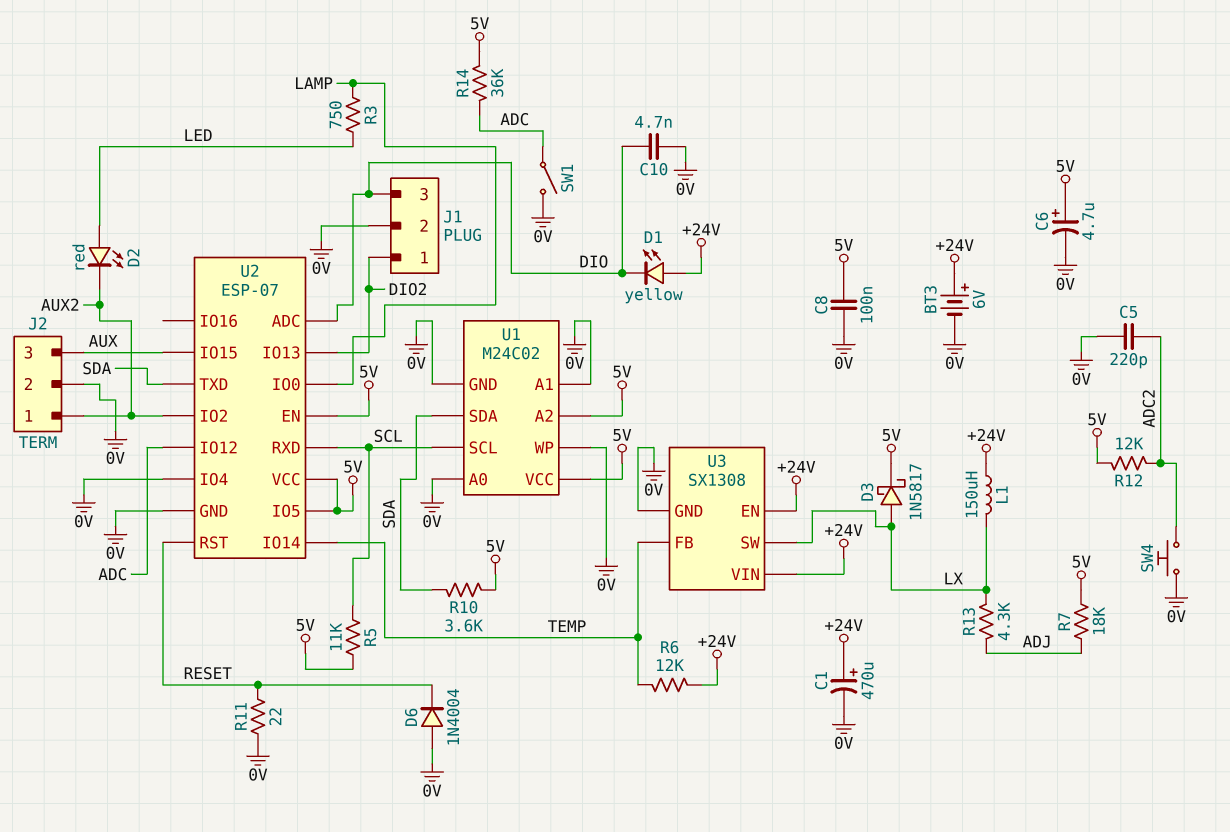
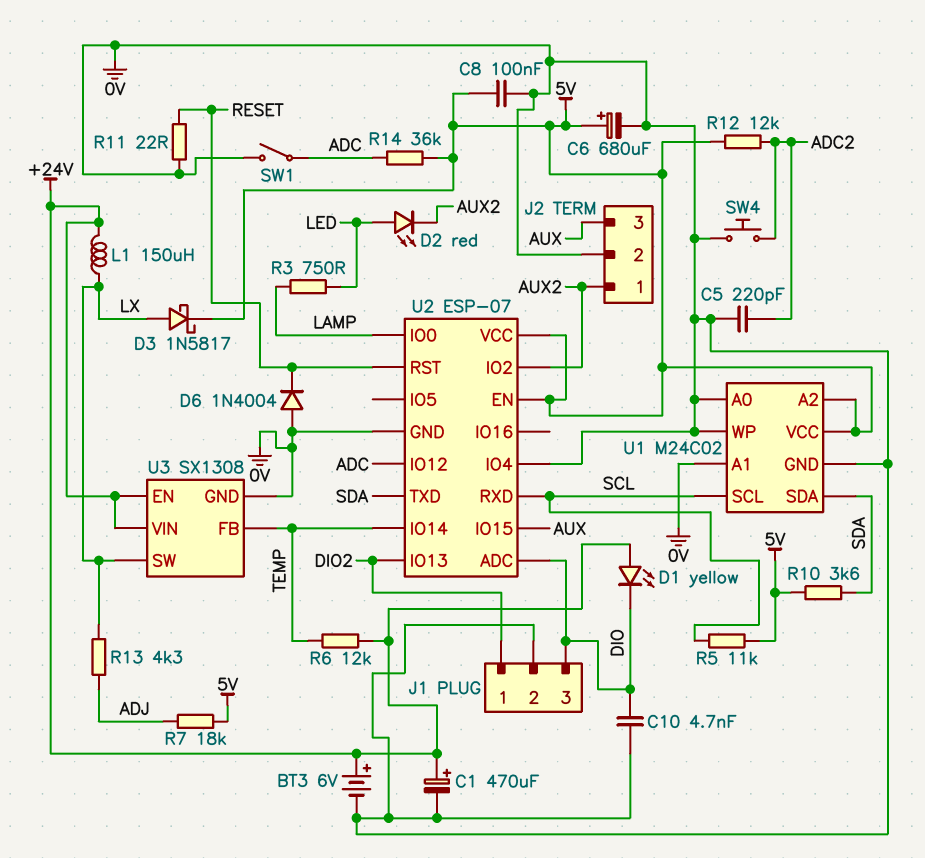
C6: 4.7uF (plus 5V, minus 0V) -> 680uF (plus 5V, minus 0V)
U2 pin IO5: 5V -> none

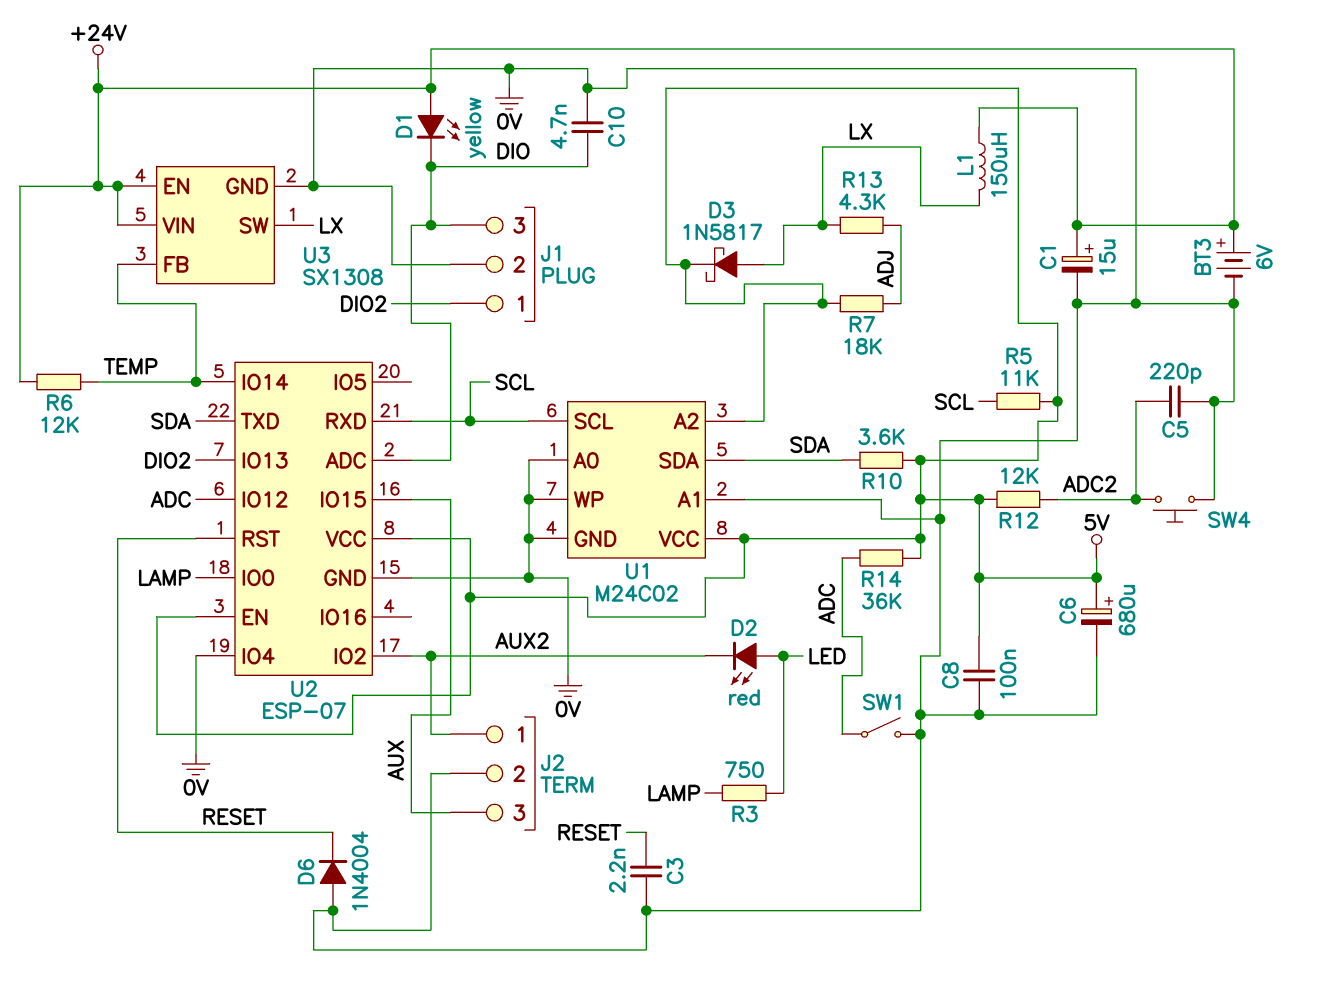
C1: 470uF (plus +24V, minus 0V) -> 15uF (plus +24V, minus 0V)
C3: none -> 2.2nF (0V, RESET)
R11: 22 (0V, RESET) -> none

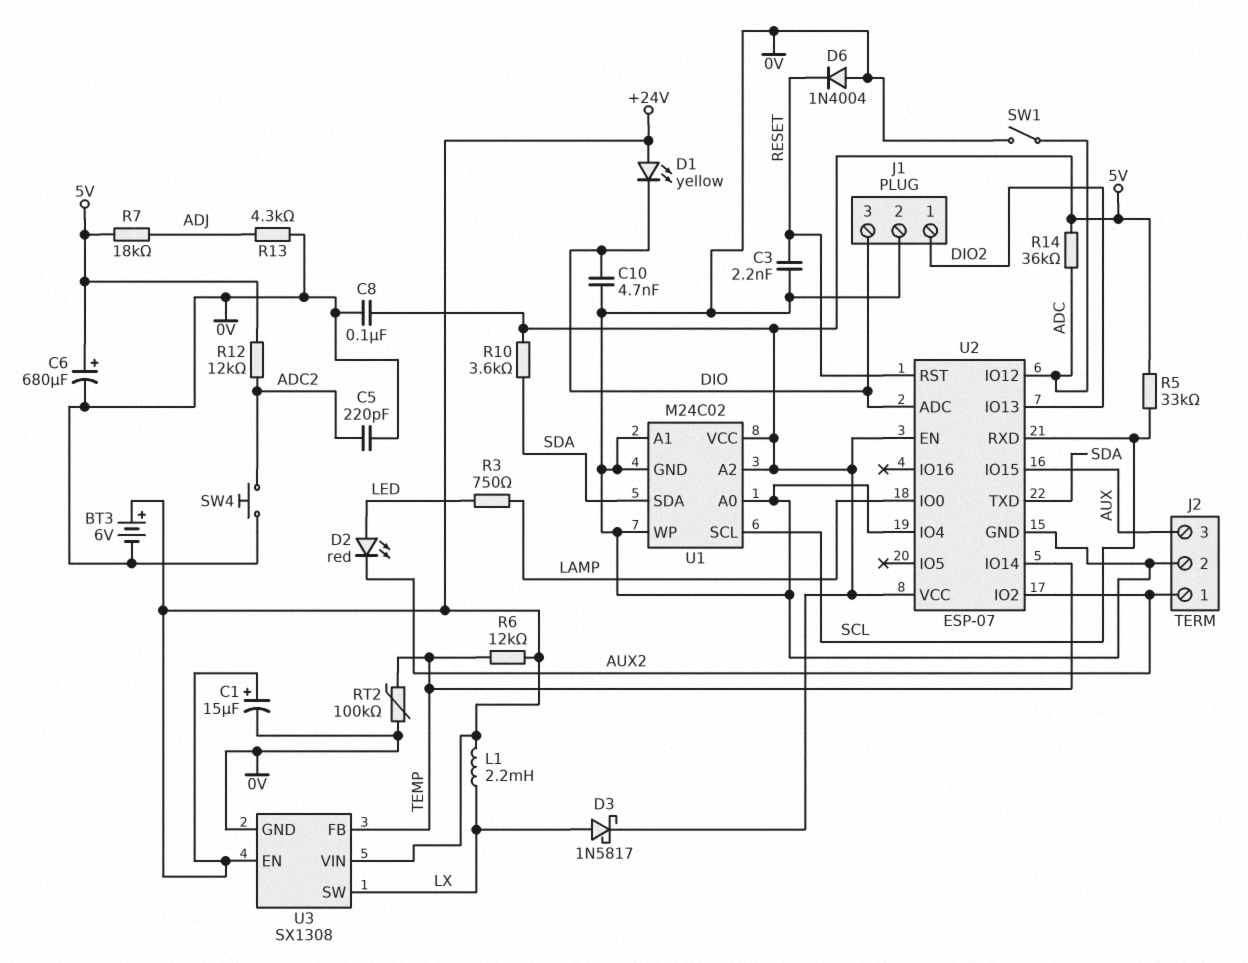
L1: 150uH (+24V, LX) -> 2.2mH (+24V, LX)
R5: 11k (5V, SCL) -> 33k (5V, SCL)
R13: 4.3k (ADJ, LX) -> 4.3k (0V, ADJ)
RT2: none -> 100k (0V, TEMP)

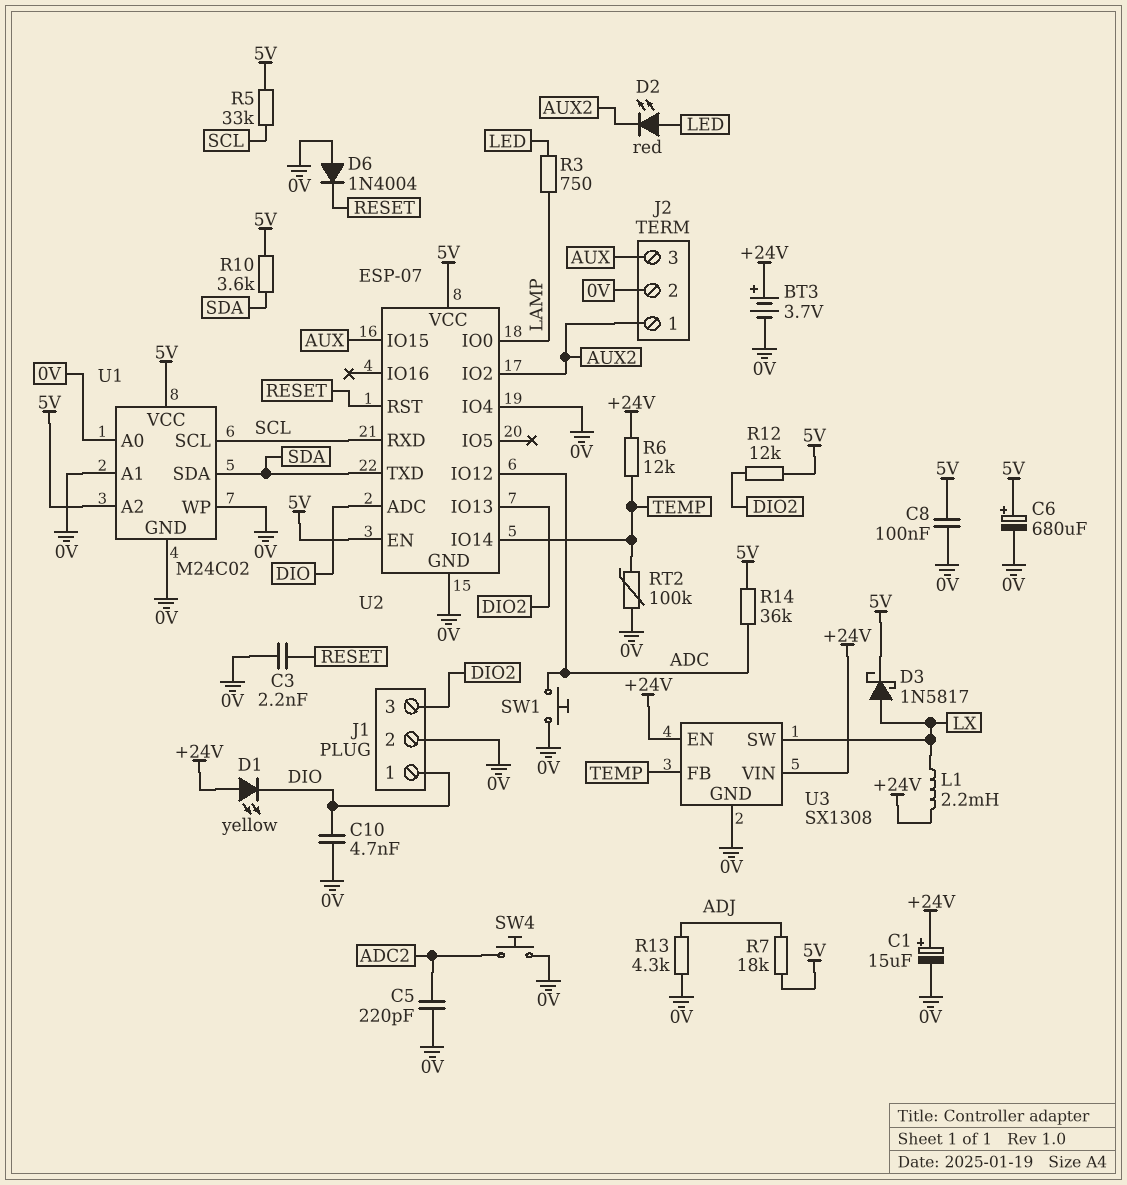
BT3: 6V (plus +24V, minus 0V) -> 3.7V (plus +24V, minus 0V)
J1 pin 1: DIO2 -> DIO
J1 pin 3: DIO -> DIO2
R12: 12k (5V, ADC2) -> 12k (5V, DIO2)
SW1: switch (0V, ADC) -> button (0V, ADC)

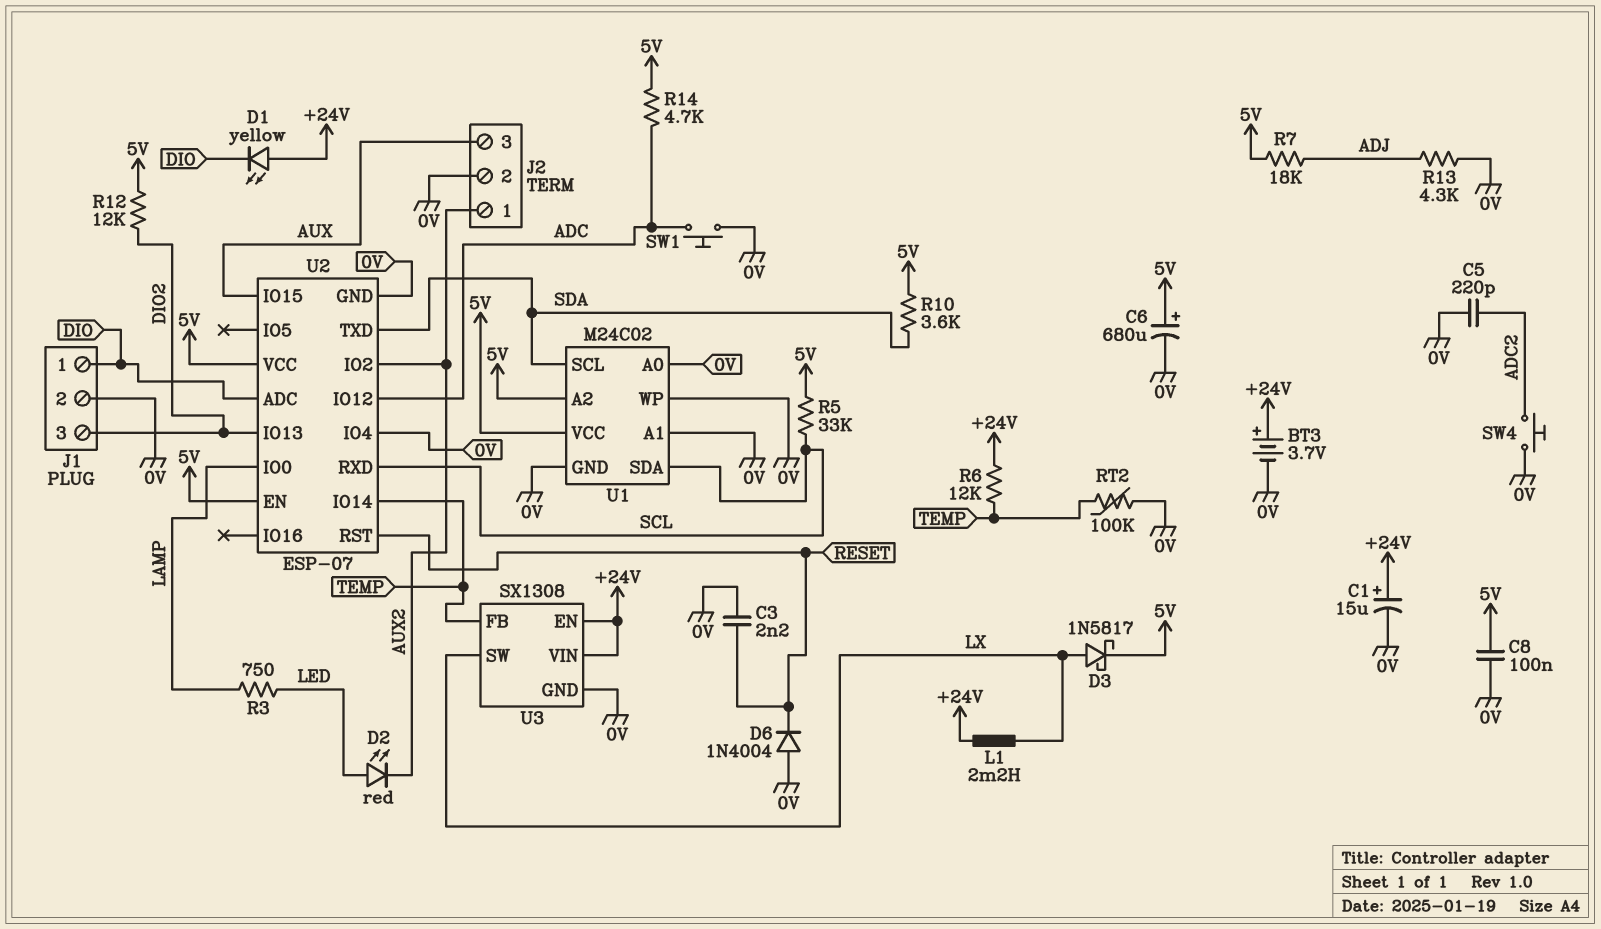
C10: 4.7nF (0V, DIO) -> none
R14: 36k (5V, ADC) -> 4.7k (5V, ADC)
U1 pin SCL: SCL -> SDA
U1 pin SDA: SDA -> SCL

